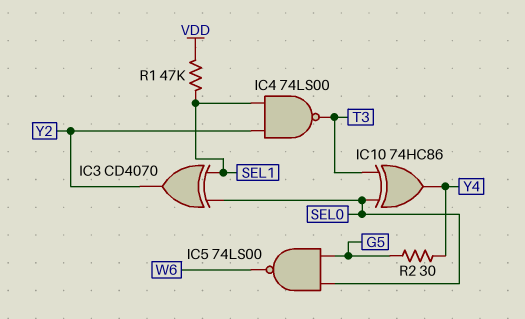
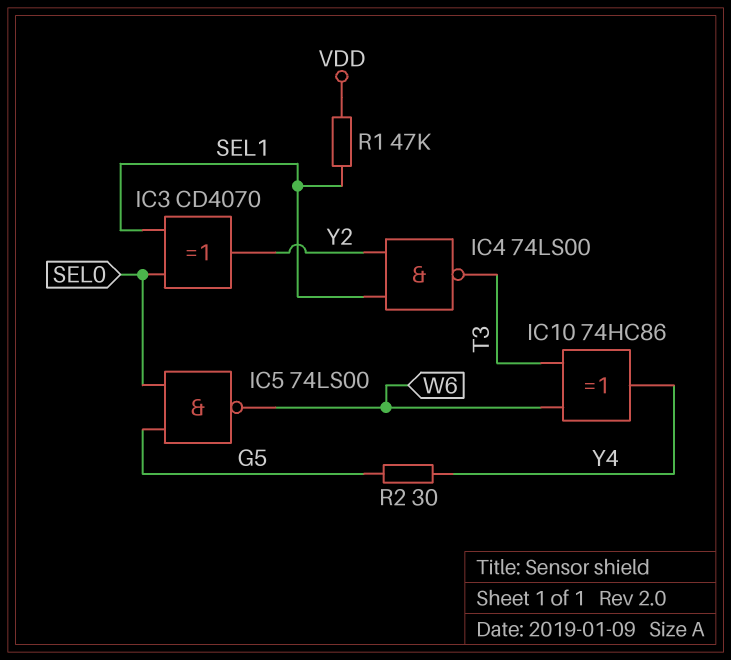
IC10: XOR 74HC86 (in SEL0, in T3, out Y4) -> XOR 74HC86 (in T3, in W6, out Y4)

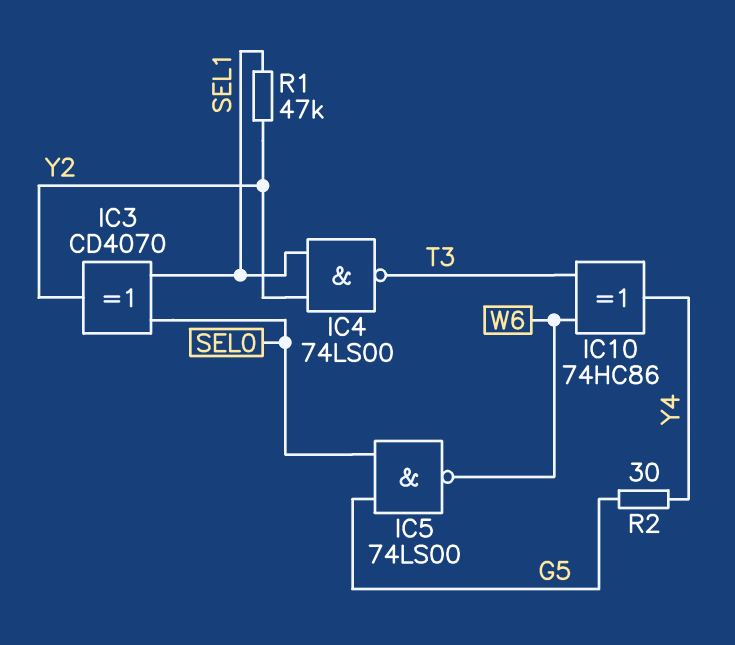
R1: 47k (SEL1, VDD) -> 47k (SEL1, Y2)

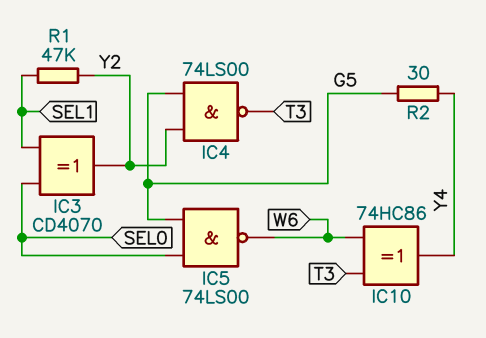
IC4: NAND 74LS00 (in SEL1, in Y2, out T3) -> NAND 74LS00 (in G5, in Y2, out T3)

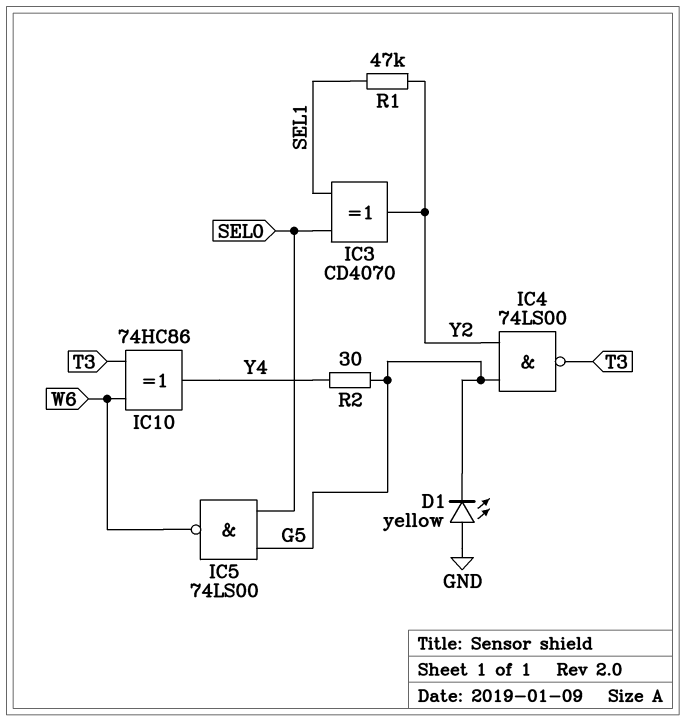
D1: none -> LED yellow (A GND, K G5)

